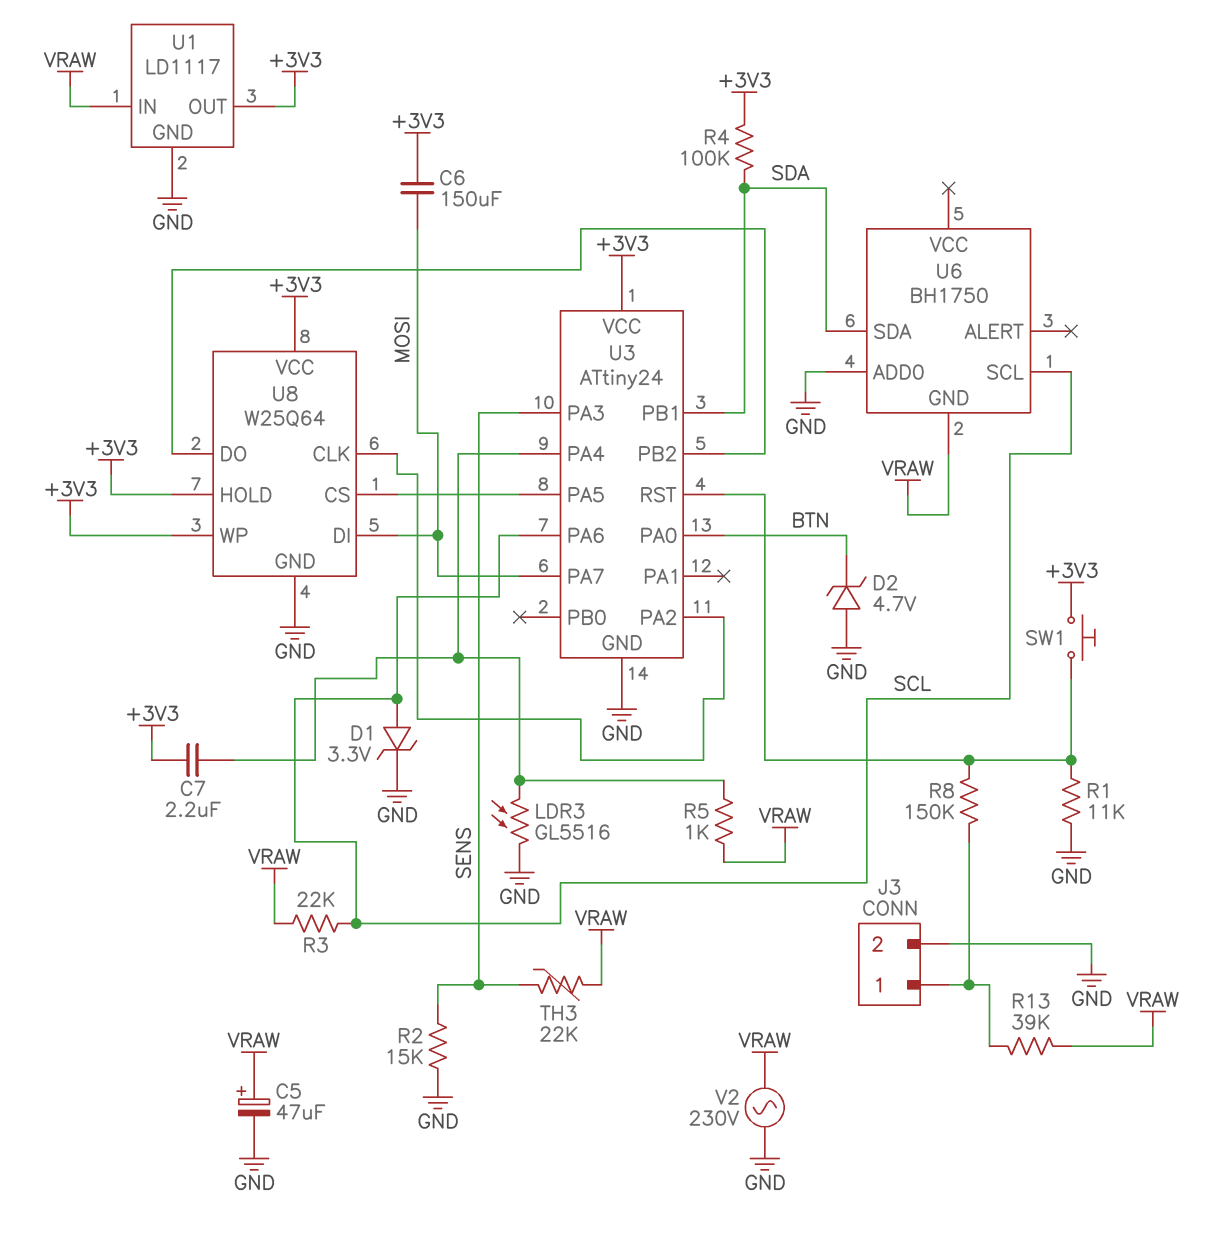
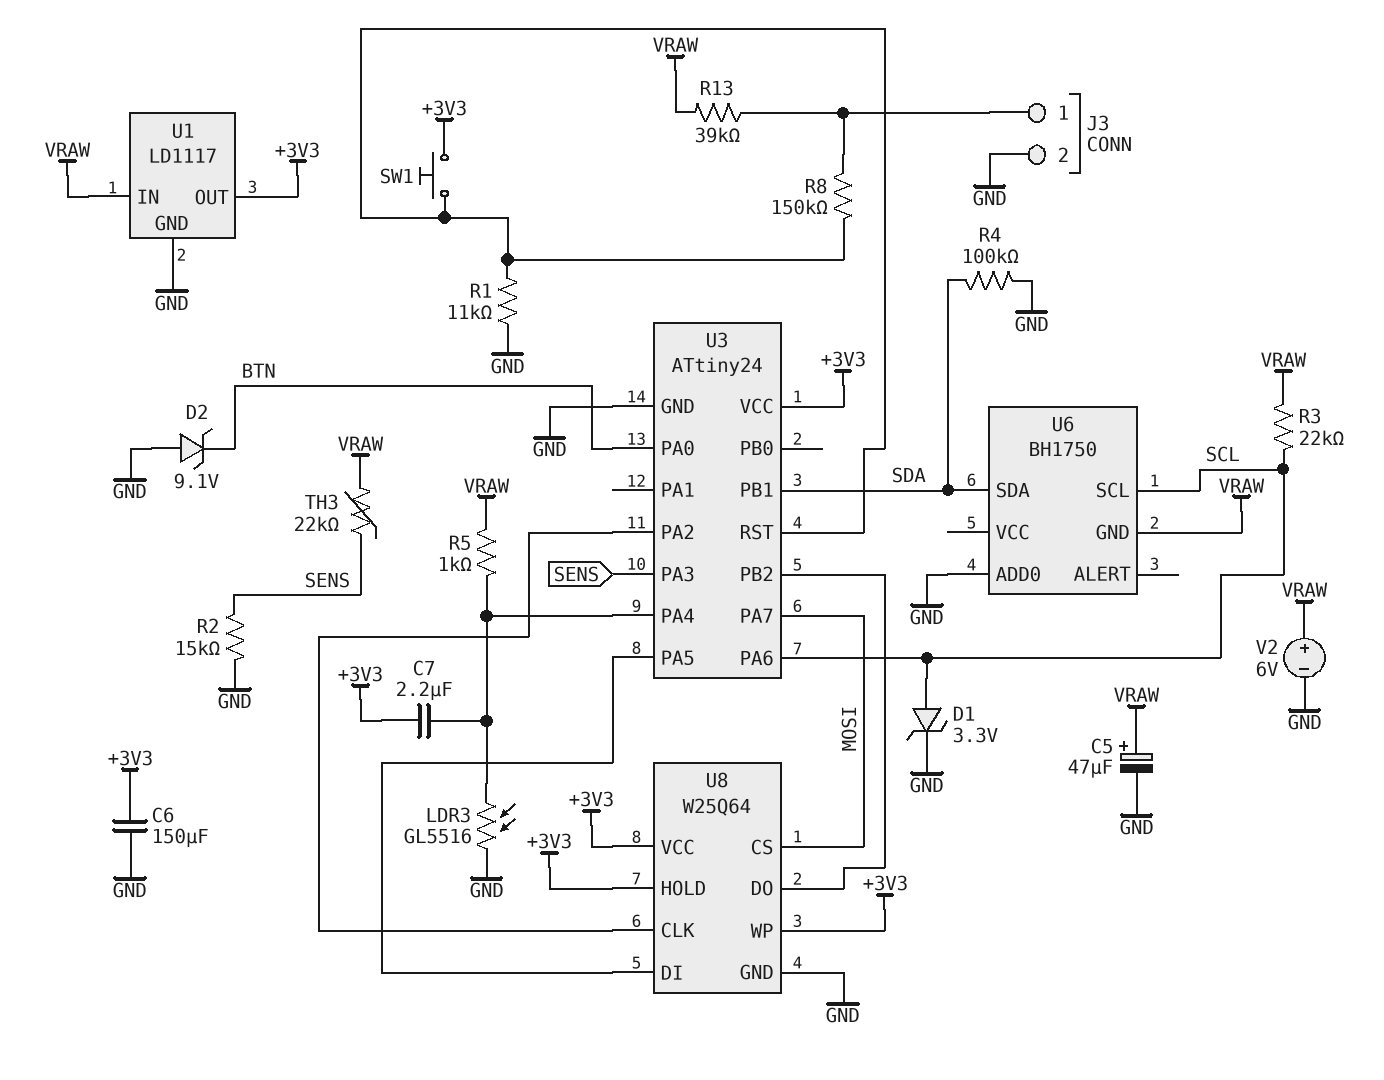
C6: 150uF (+3V3, MOSI) -> 150uF (+3V3, GND)
D2: zener 4.7V (A GND, K BTN) -> zener 9.1V (A GND, K BTN)
R4: 100k (+3V3, SDA) -> 100k (GND, SDA)
U8 pin CS: U3/PA5 -> MOSI
U8 pin DI: MOSI -> U3/PA5
V2: AC 230V (GND, VRAW) -> 6V (plus VRAW, minus GND)

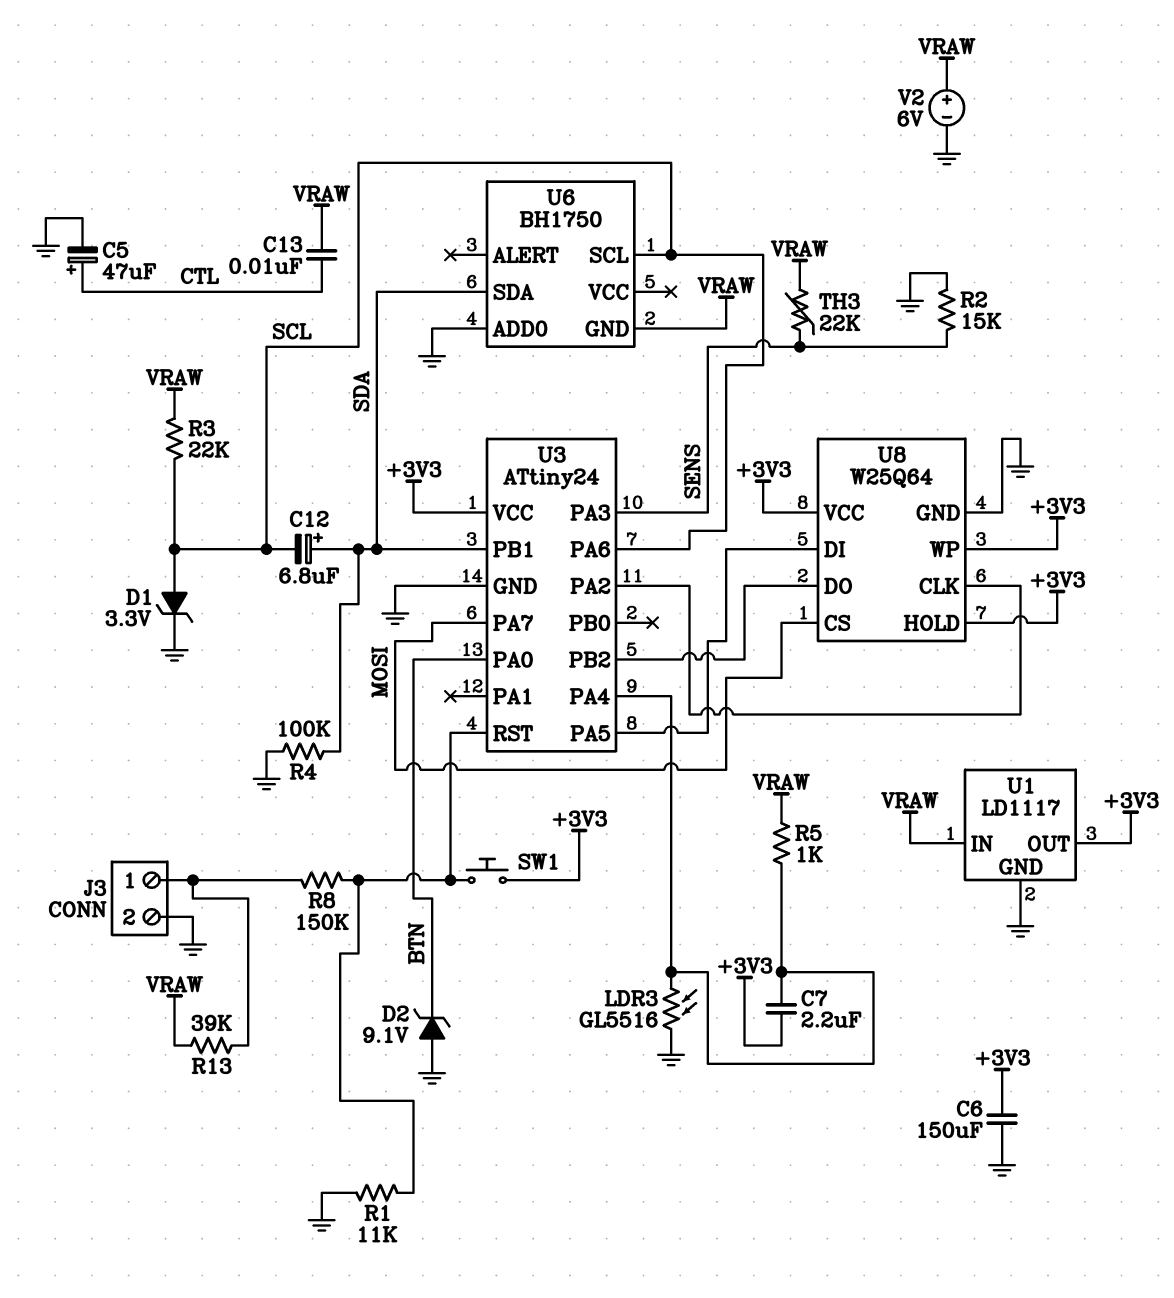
C5: 47uF (plus VRAW, minus GND) -> 47uF (plus CTL, minus GND)
C12: none -> 6.8uF (plus SDA, minus SCL)
C13: none -> 10nF (CTL, VRAW)

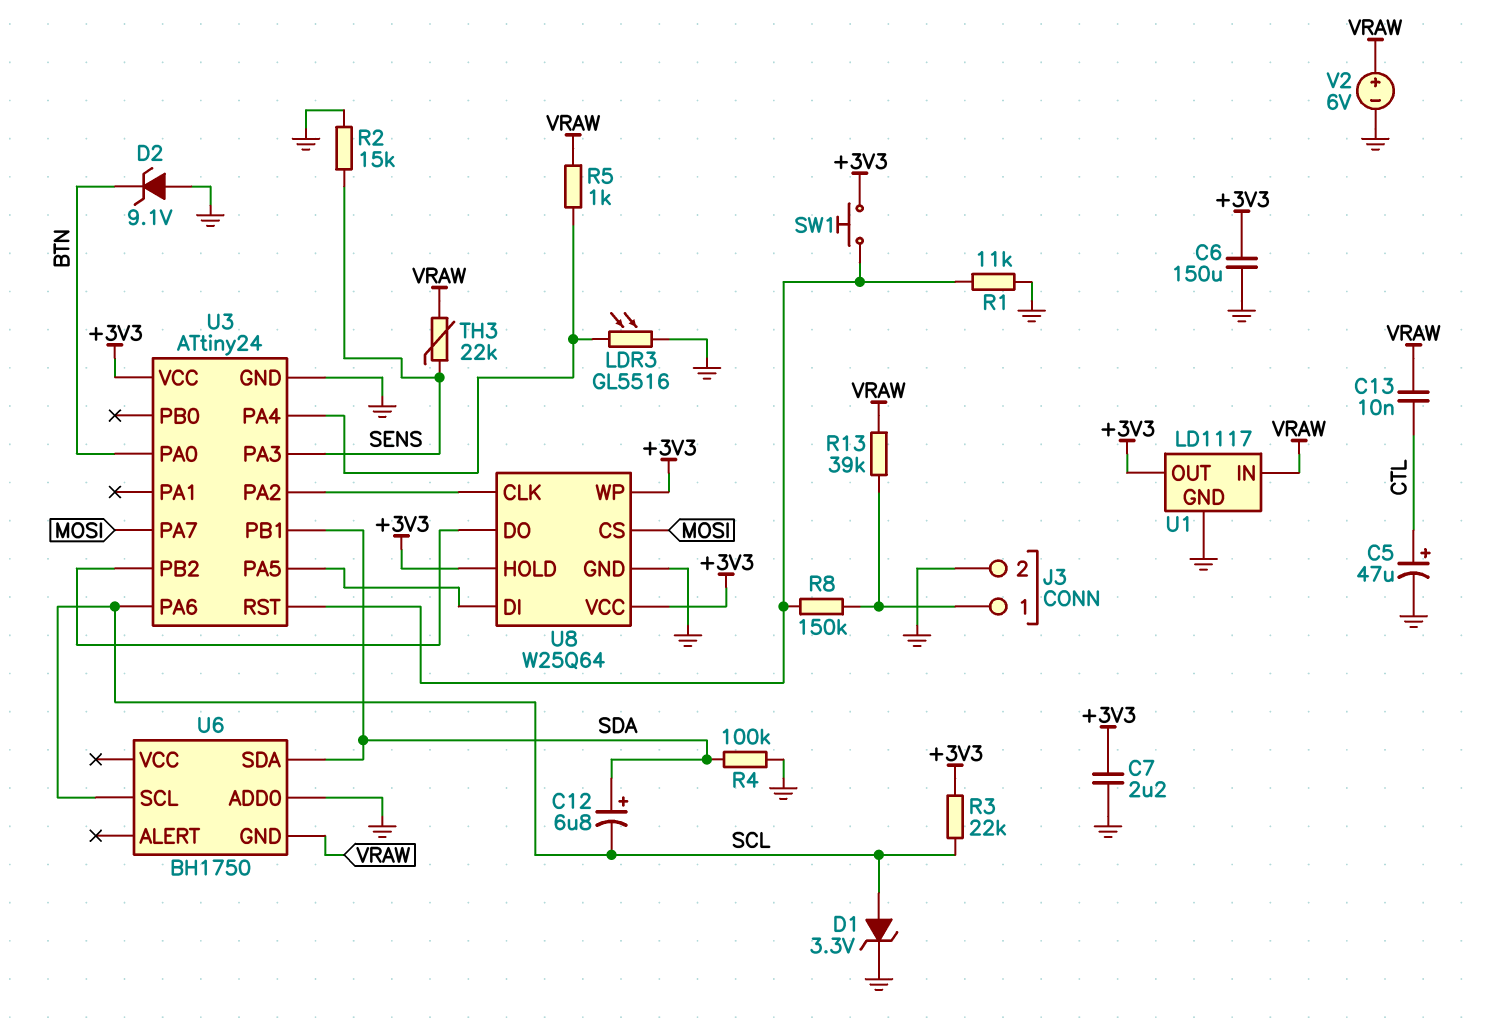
C7: 2.2uF (+3V3, U3/PA4) -> 2.2uF (+3V3, GND)
R3: 22k (SCL, VRAW) -> 22k (+3V3, SCL)

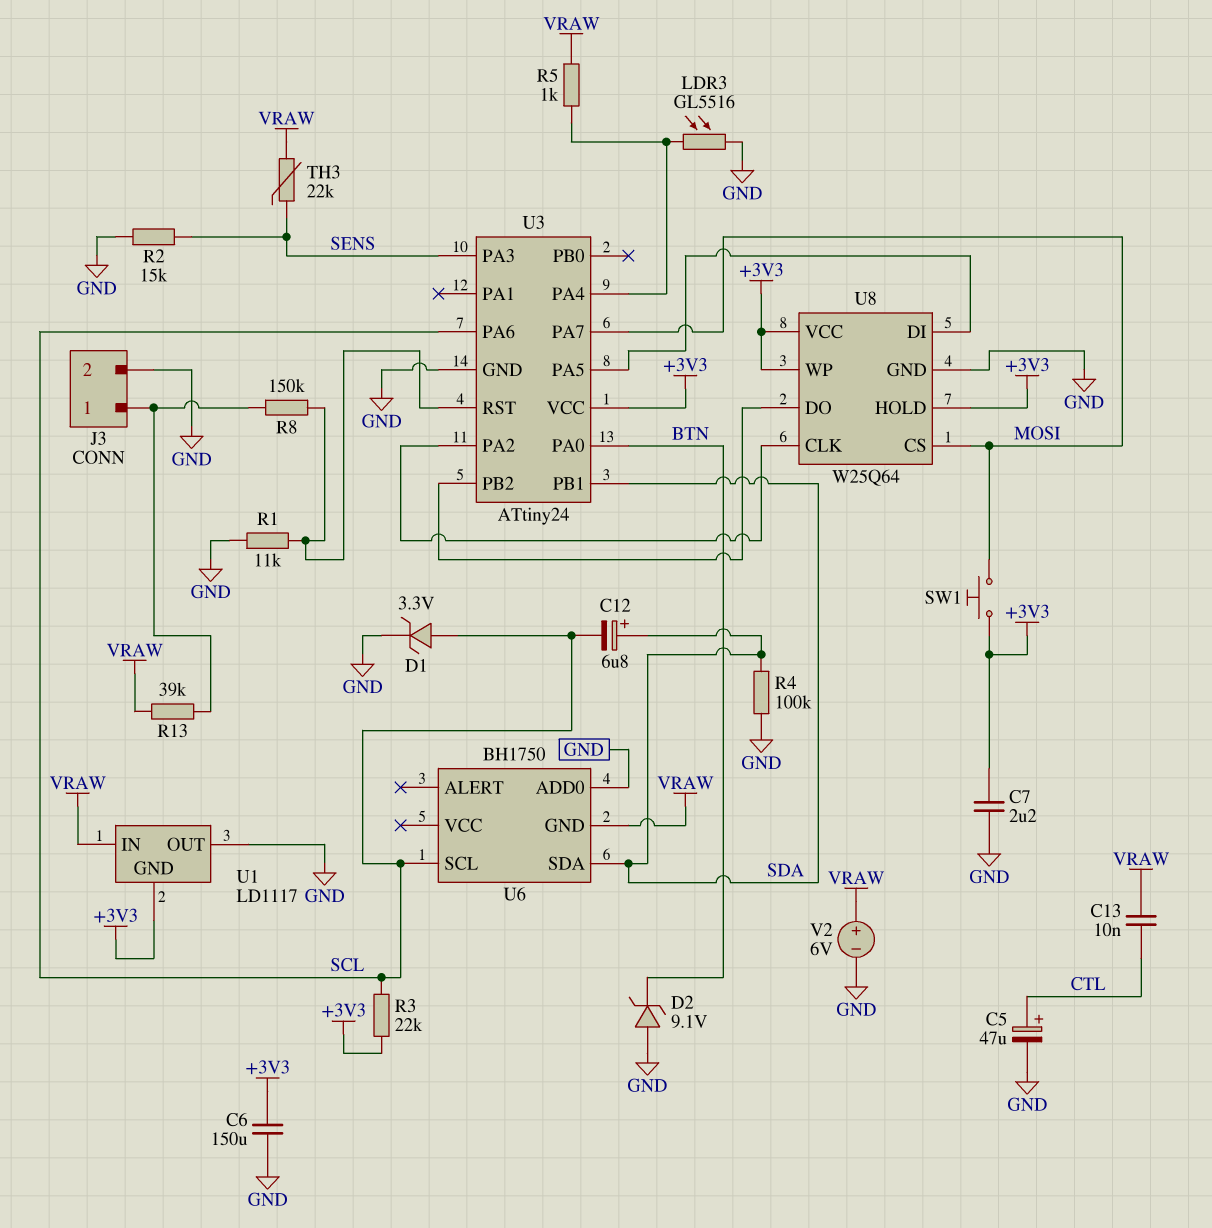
SW1: button (+3V3, U3/RST) -> button (+3V3, MOSI)
U1 pin GND: GND -> +3V3
U1 pin OUT: +3V3 -> GND

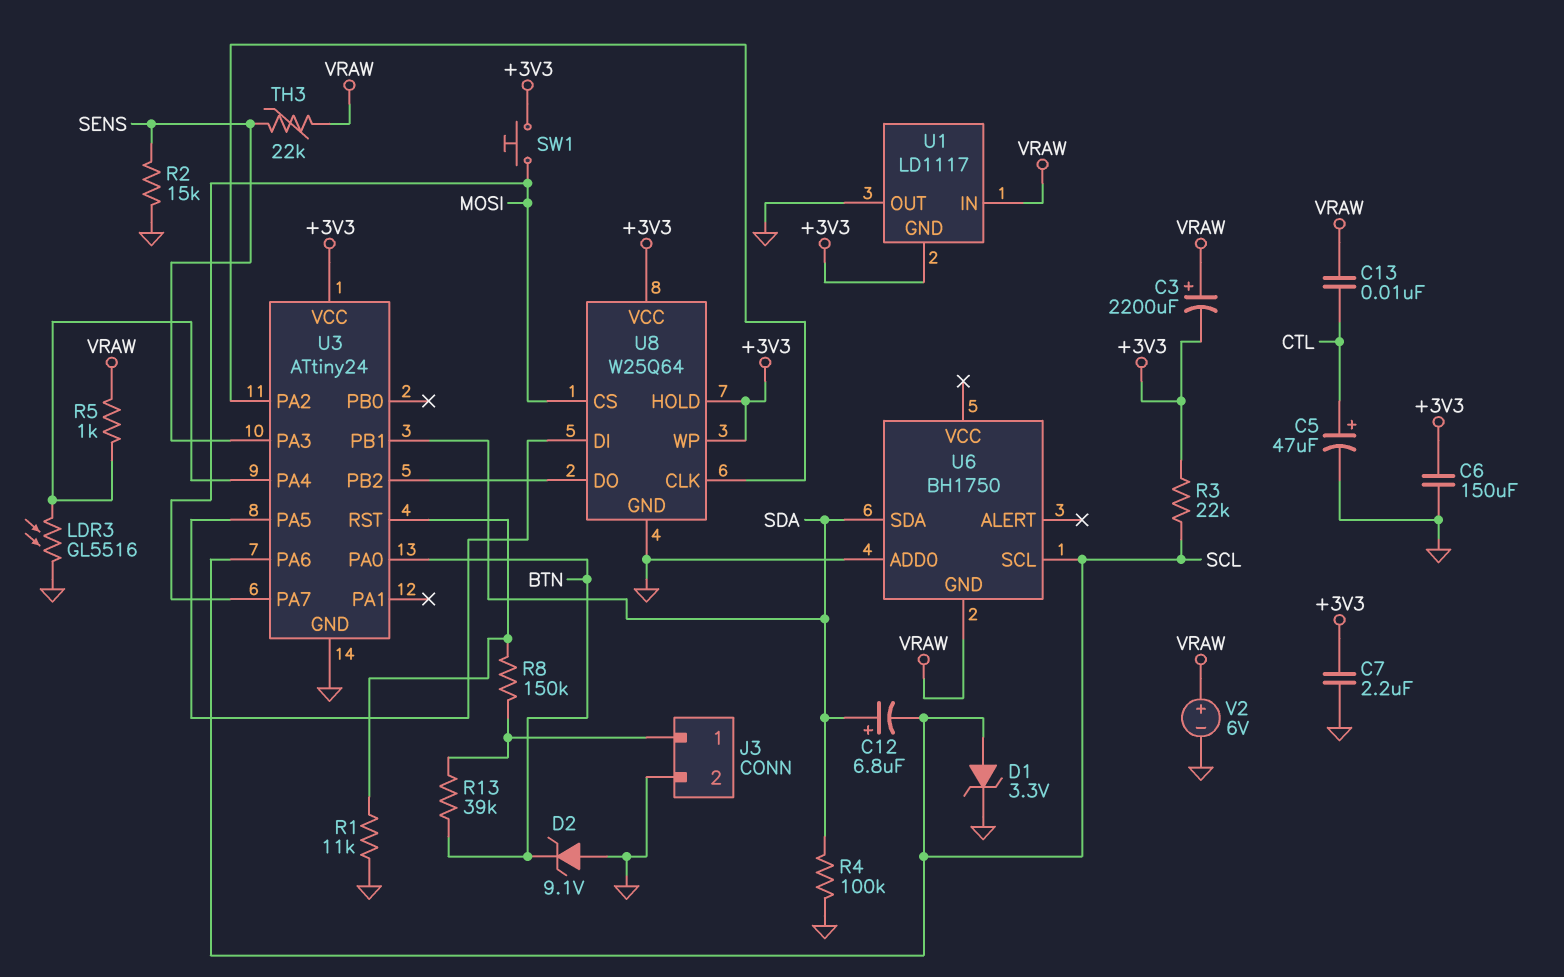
C3: none -> 2200uF (plus VRAW, minus +3V3)
R13: 39k (J3/1, VRAW) -> 39k (BTN, J3/1)

